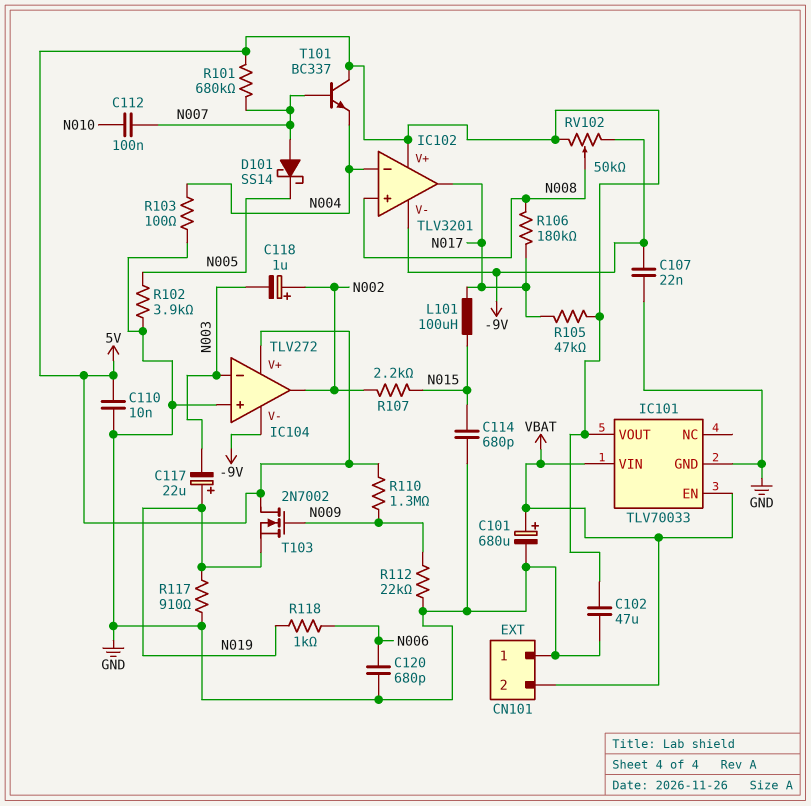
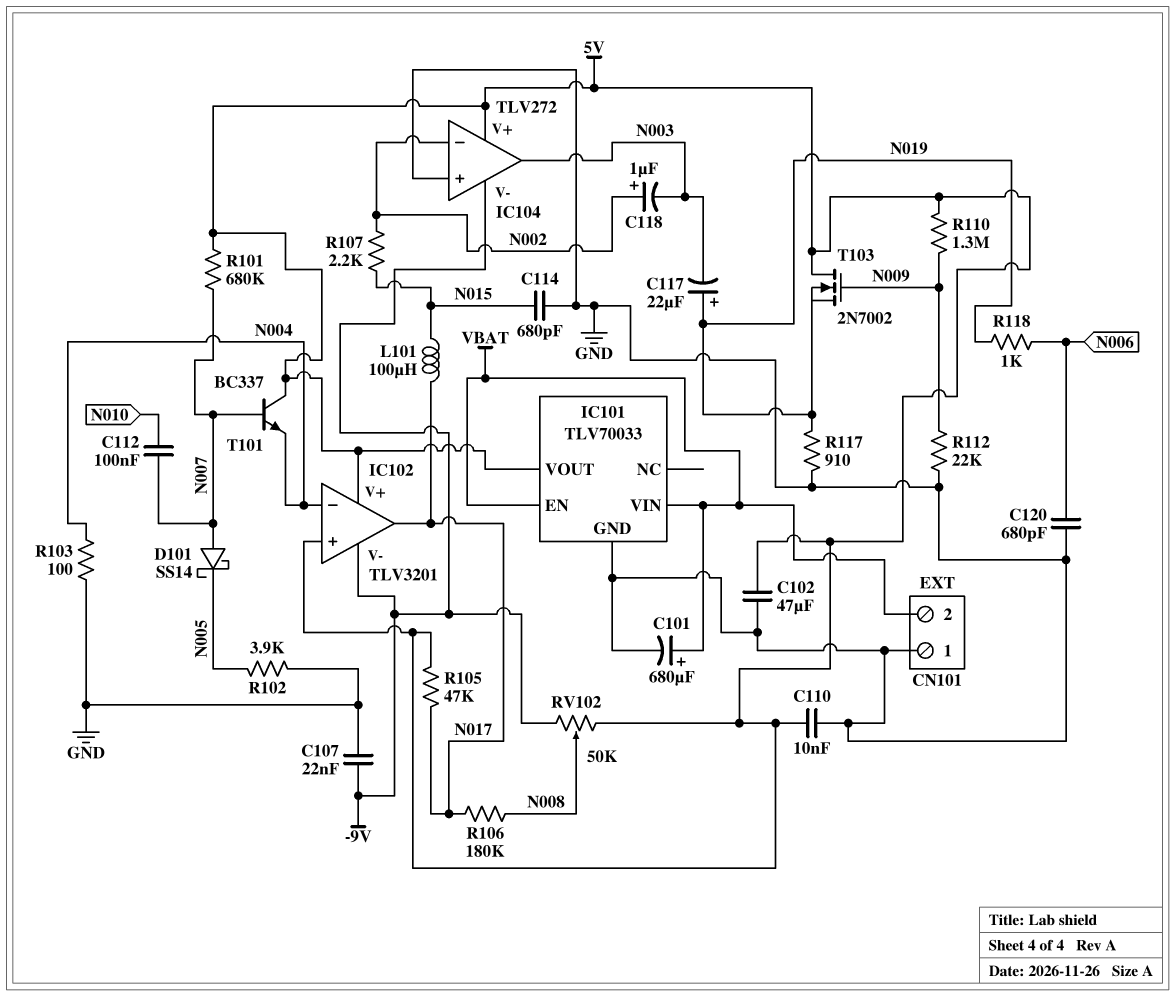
IC102 pin in+: N008 -> 5V
IC104 pin in-: N003 -> N002
IC104 pin out: N002 -> N003

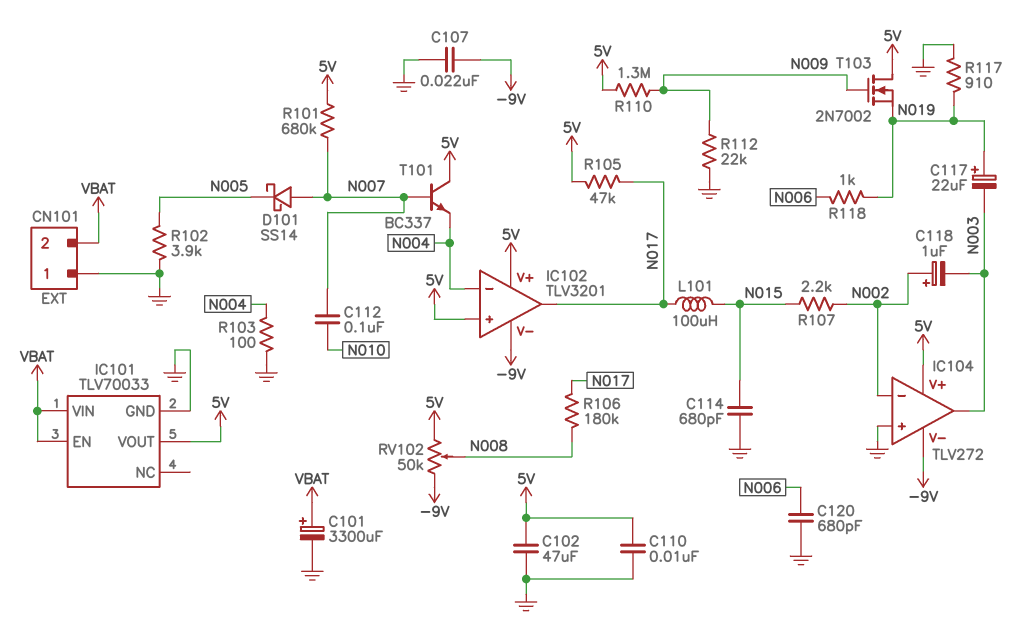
C101: 680uF (plus VBAT, minus GND) -> 3300uF (plus VBAT, minus GND)

